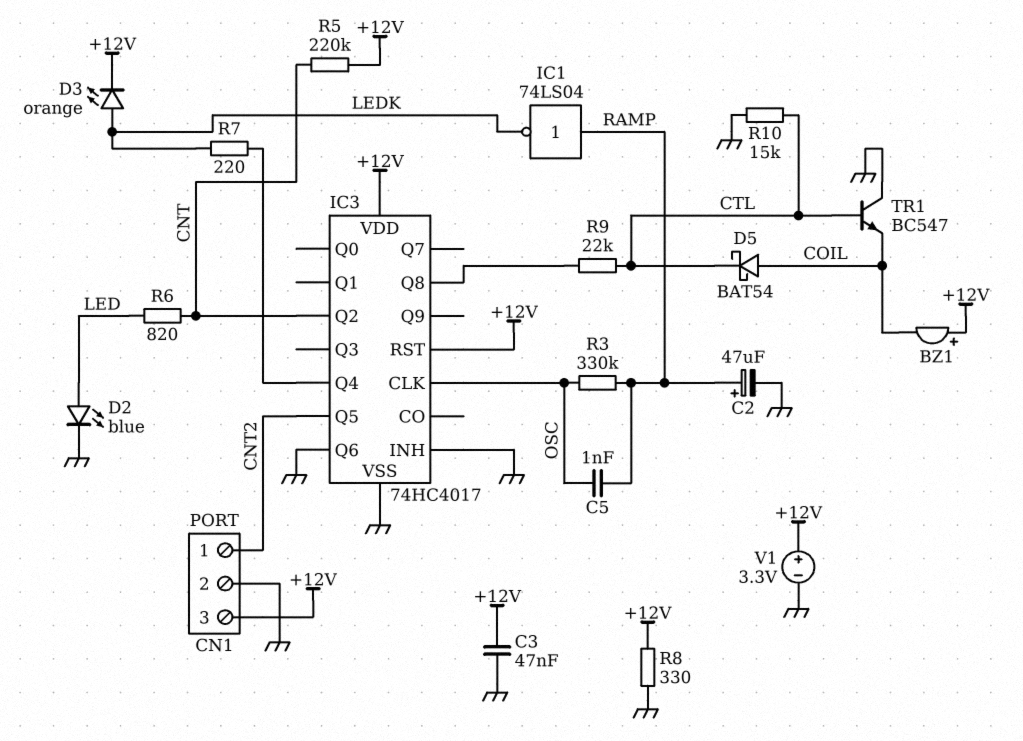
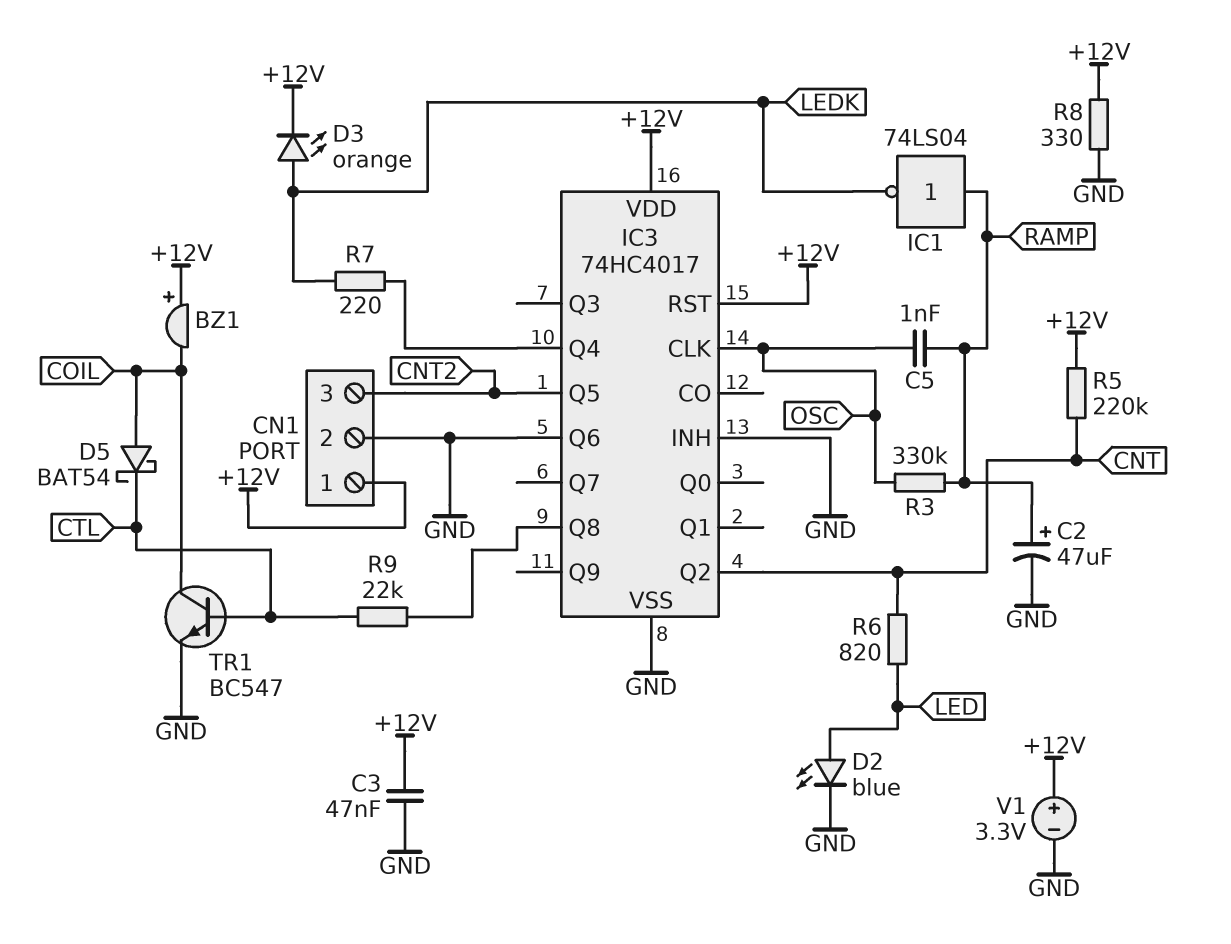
CN1 pin 1: CNT2 -> +12V
CN1 pin 3: +12V -> CNT2
R10: 15k (CTL, GND) -> none
TR1: NPN BC547 (B CTL, C GND, E COIL) -> NPN BC547 (B CTL, C COIL, E GND)

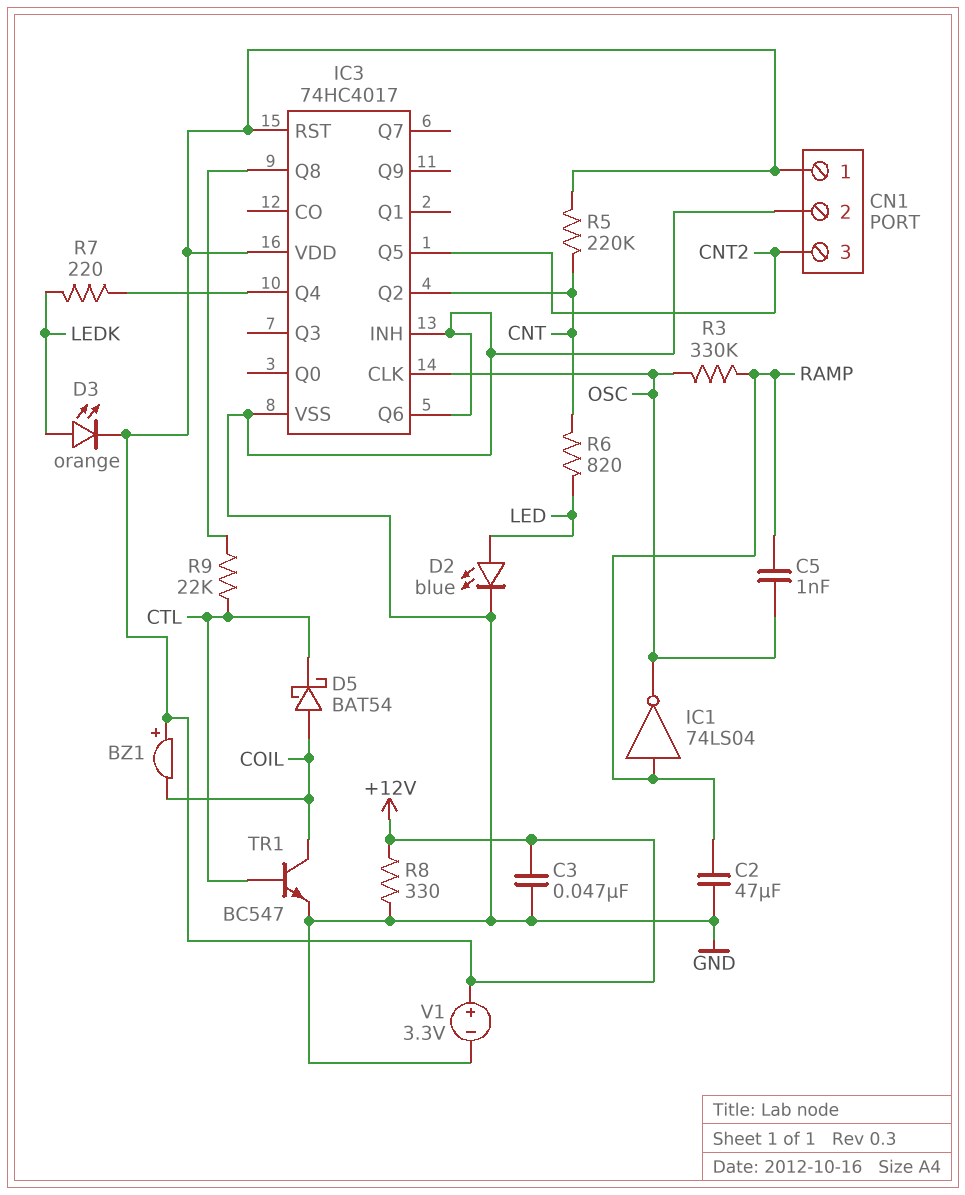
C2: 47uF (plus RAMP, minus GND) -> 47uF (GND, RAMP)
IC1: NOT 74LS04 (in RAMP, out LEDK) -> NOT 74LS04 (in RAMP, out OSC)

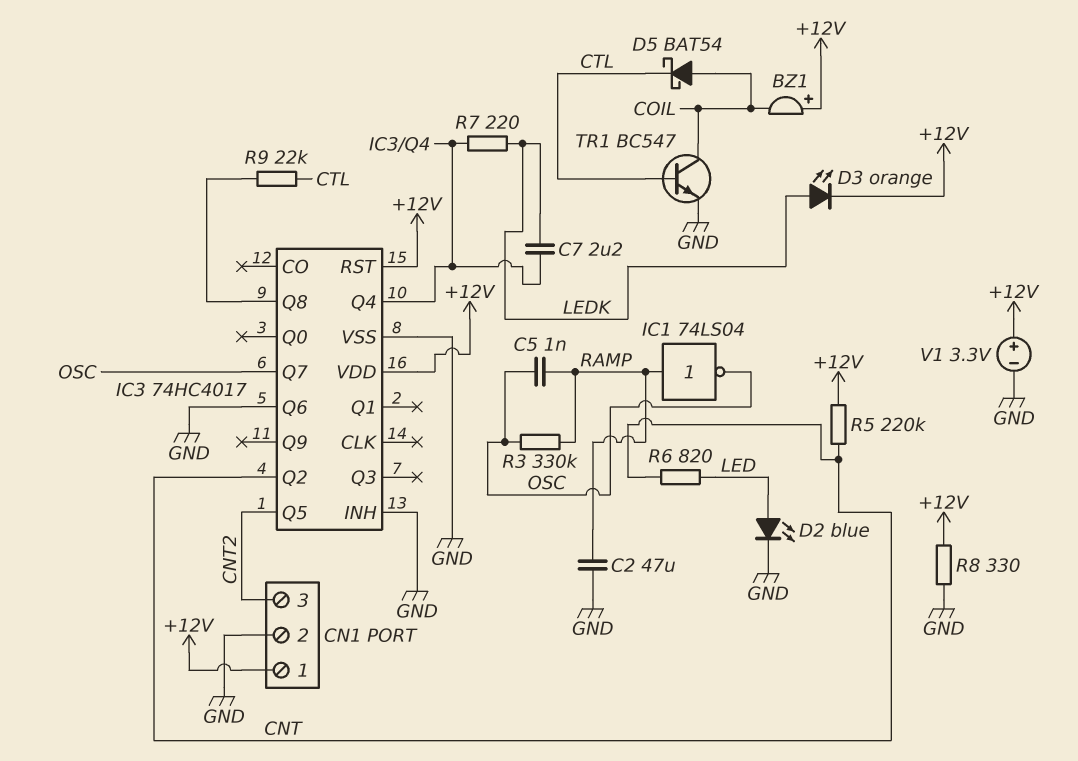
C3: 47nF (+12V, GND) -> none
C7: none -> 2.2uF (IC3/Q4, LEDK)
IC3 pin CLK: OSC -> none
IC3 pin Q7: none -> OSC

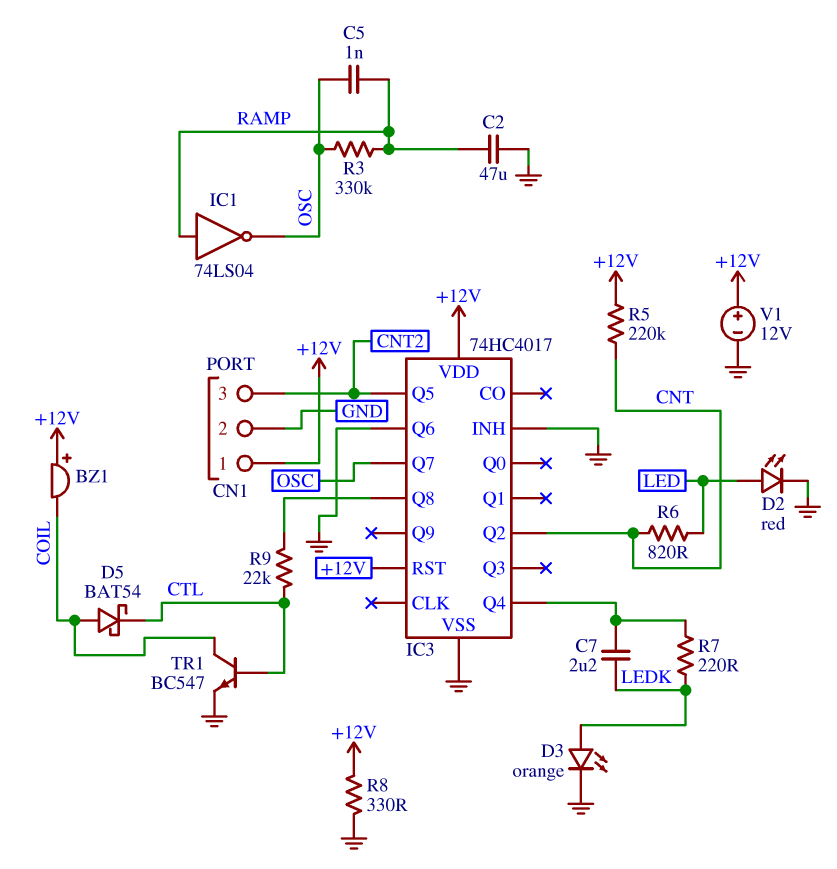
D2: LED blue (A LED, K GND) -> LED red (A LED, K GND)
D3: LED orange (A LEDK, K +12V) -> LED orange (A LEDK, K GND)
V1: 3.3V (plus +12V, minus GND) -> 12V (plus +12V, minus GND)

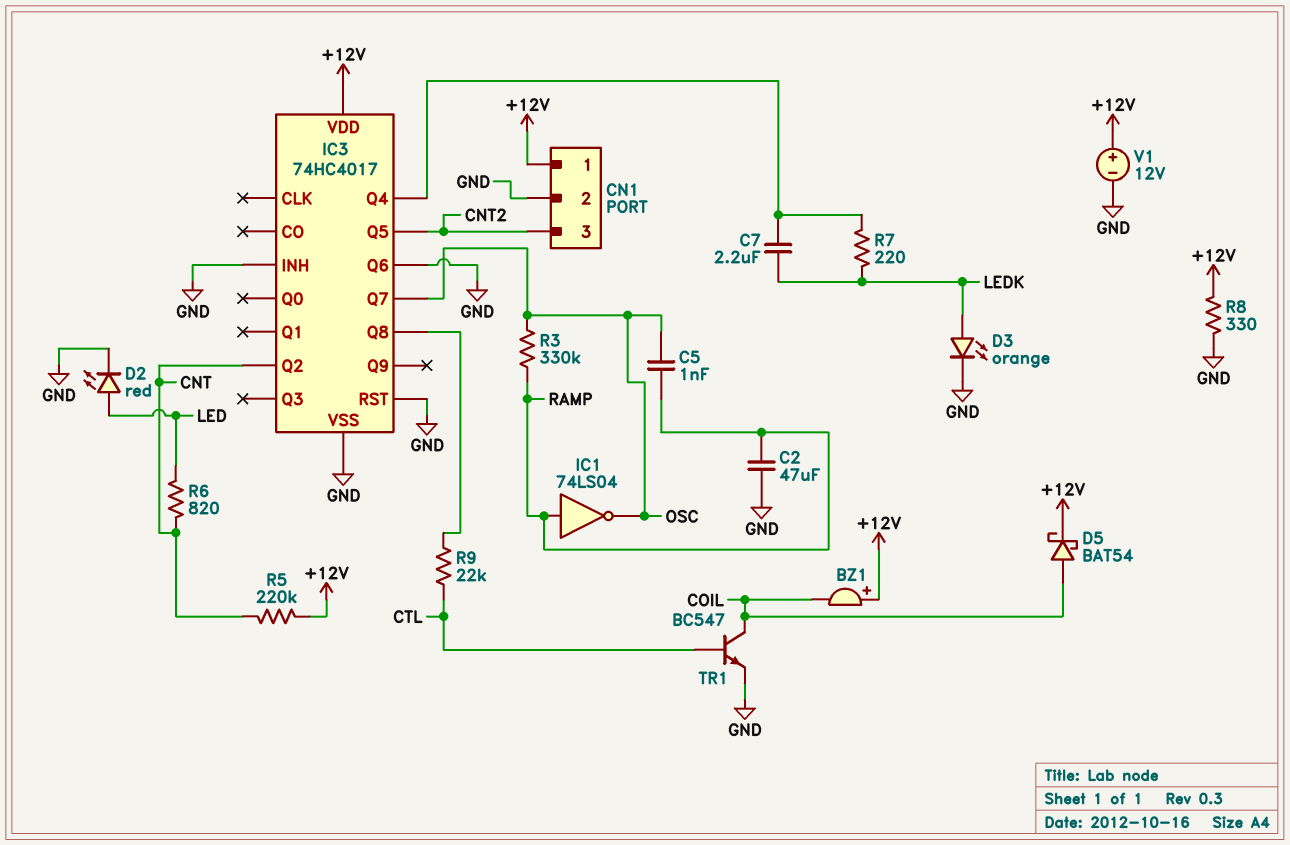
D5: schottky BAT54 (A COIL, K CTL) -> schottky BAT54 (A COIL, K +12V)
IC3 pin RST: +12V -> GND

